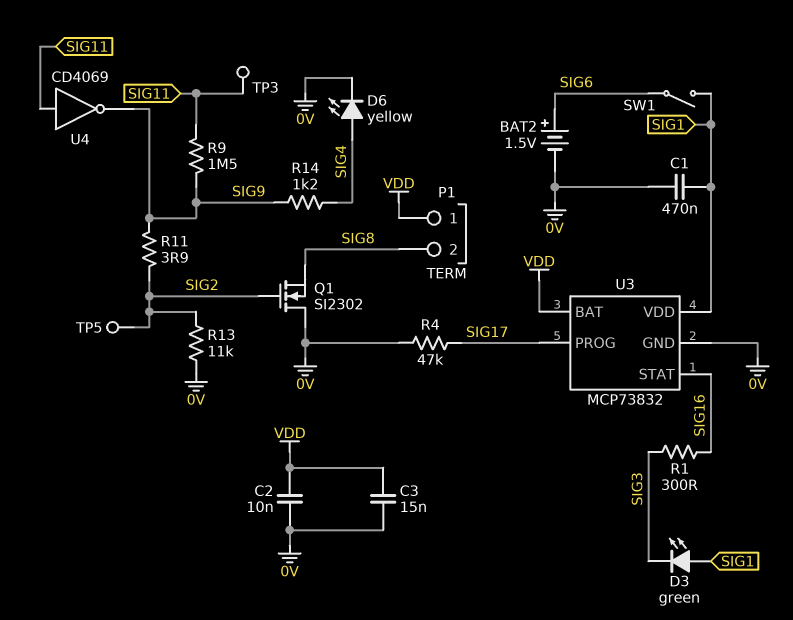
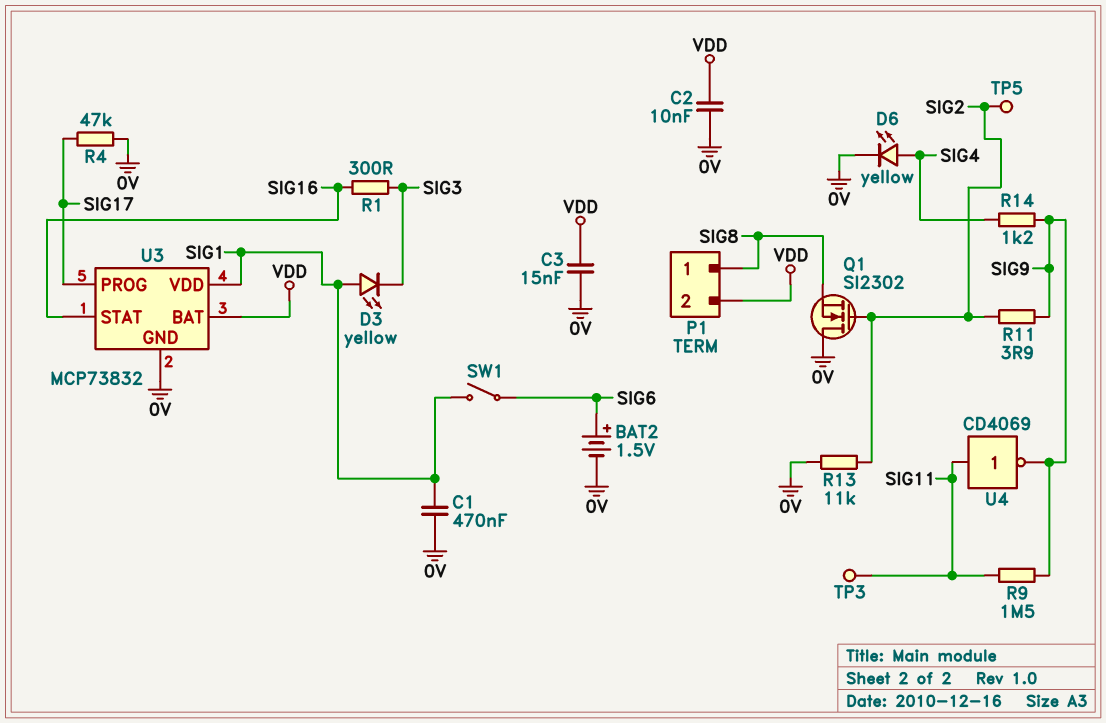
D3: LED green (A SIG1, K SIG3) -> LED yellow (A SIG1, K SIG3)
P1 pin 1: VDD -> SIG8
P1 pin 2: SIG8 -> VDD

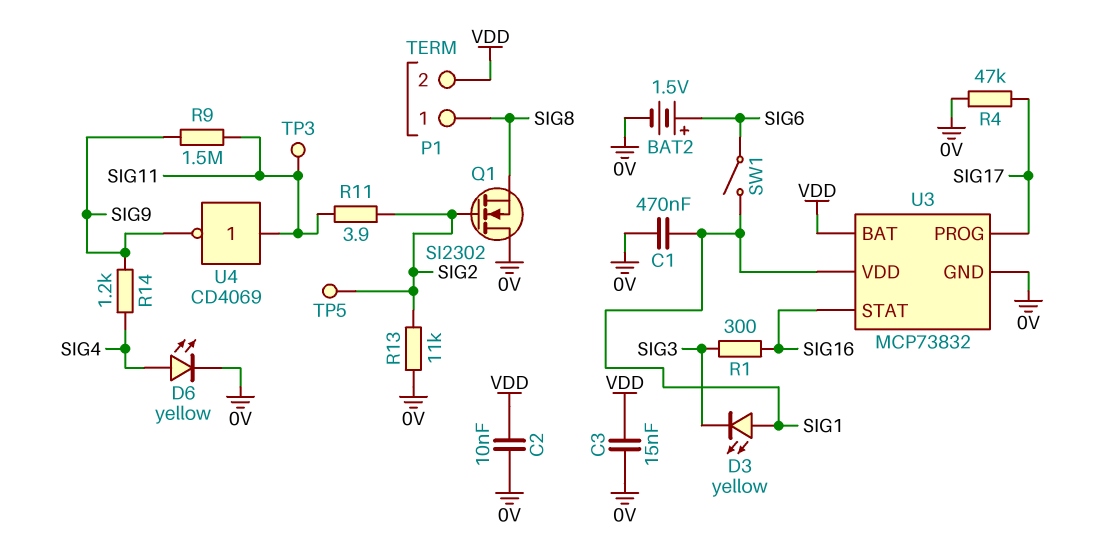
R11: 3.9 (SIG2, SIG9) -> 3.9 (SIG2, SIG11)

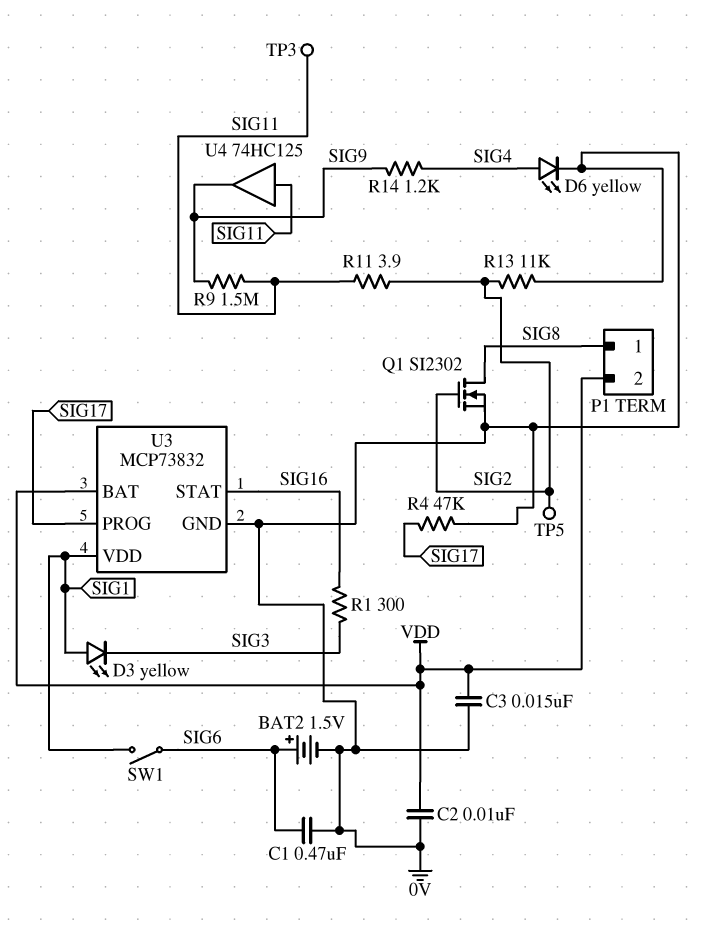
C1: 470nF (0V, SIG1) -> 470nF (0V, SIG6)
Q1: NMOS SI2302 (G SIG2, D 0V, S SIG8) -> NMOS SI2302 (G SIG2, D SIG8, S 0V)
U4: NOT CD4069 (in SIG11, out SIG9) -> buffer 74HC125 (in SIG11, out SIG9)

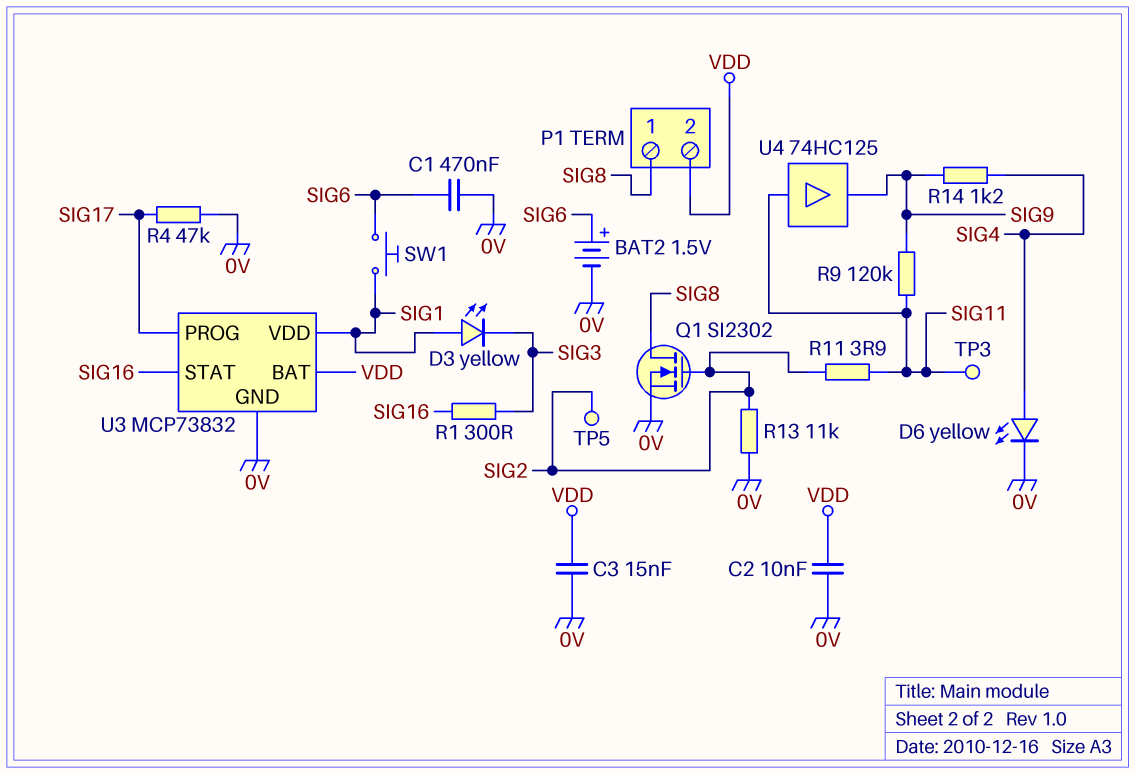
R9: 1.5M (SIG9, SIG11) -> 120k (SIG9, SIG11)
SW1: switch (SIG1, SIG6) -> button (SIG1, SIG6)

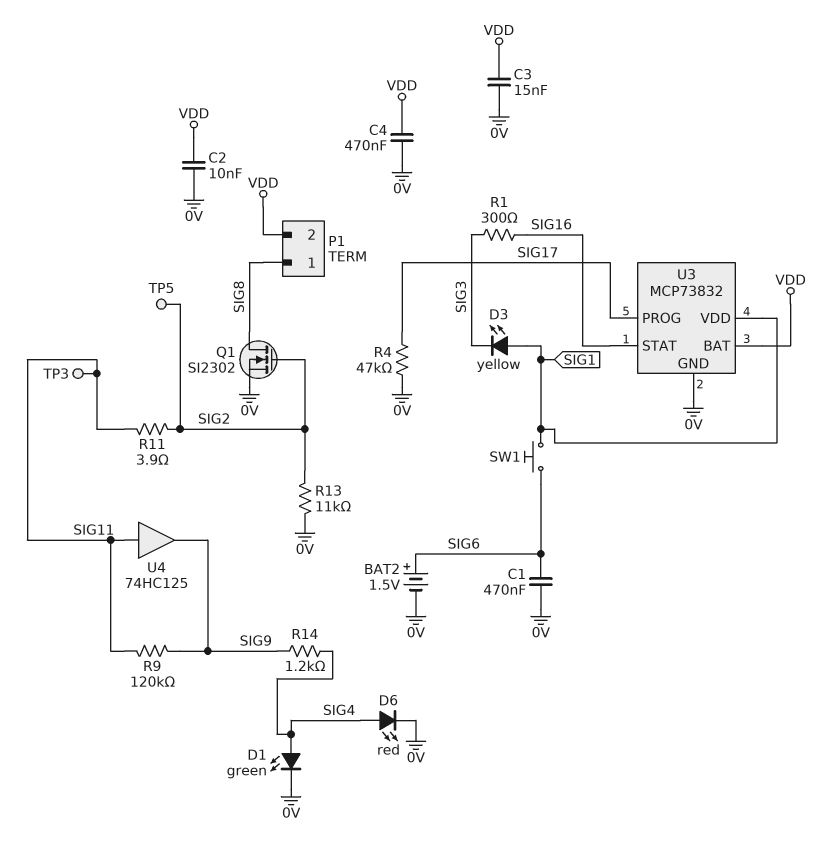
C4: none -> 470nF (0V, VDD)
D1: none -> LED green (A SIG4, K 0V)
D6: LED yellow (A SIG4, K 0V) -> LED red (A SIG4, K 0V)

